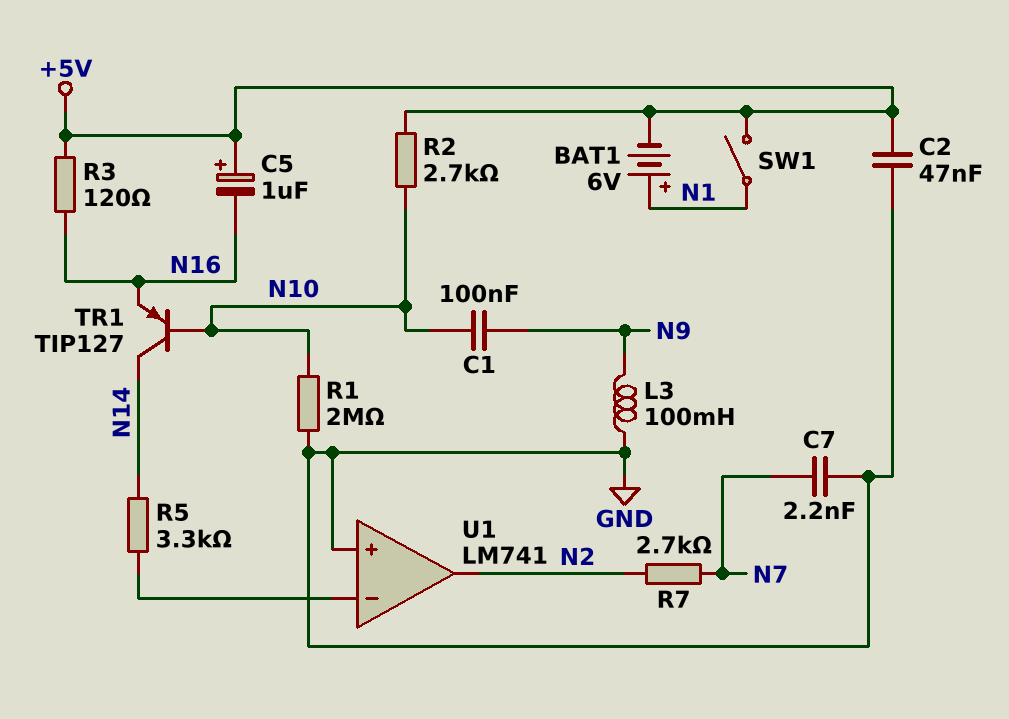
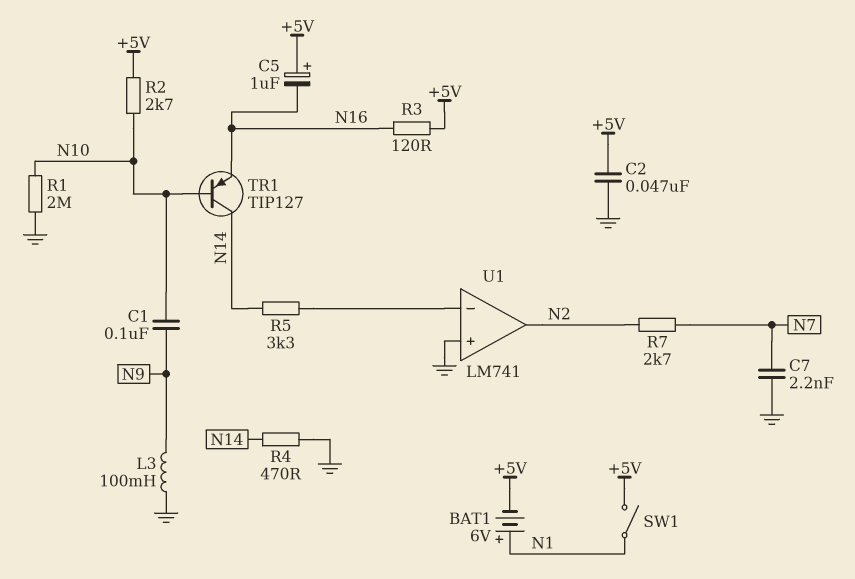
R4: none -> 470 (GND, N14)

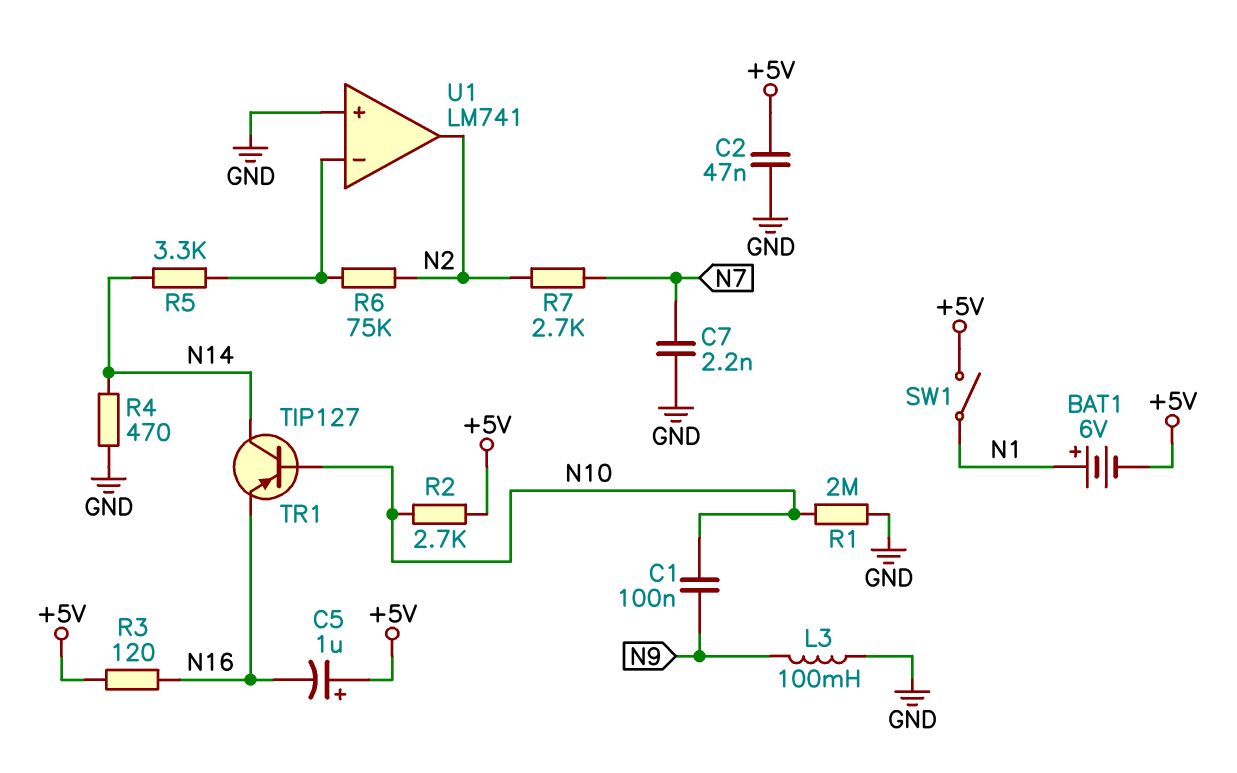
R6: none -> 75k (N2, U1/in-)

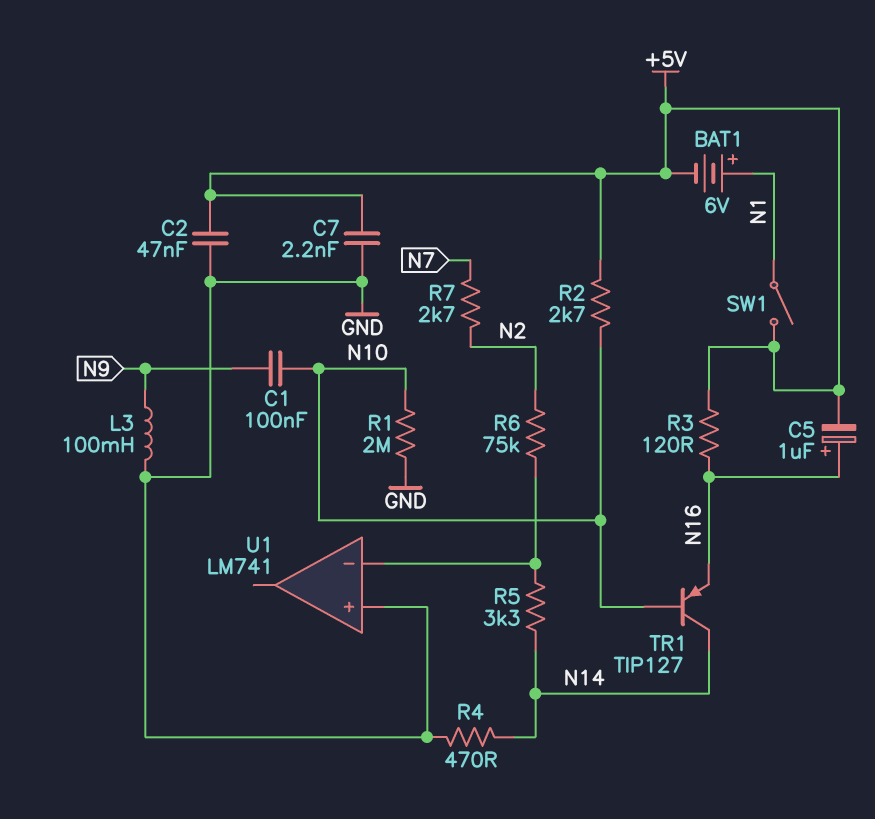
C5: 1uF (plus +5V, minus N16) -> 1uF (plus N16, minus +5V)
C7: 2.2nF (GND, N7) -> 2.2nF (+5V, GND)
U1 pin out: N2 -> none

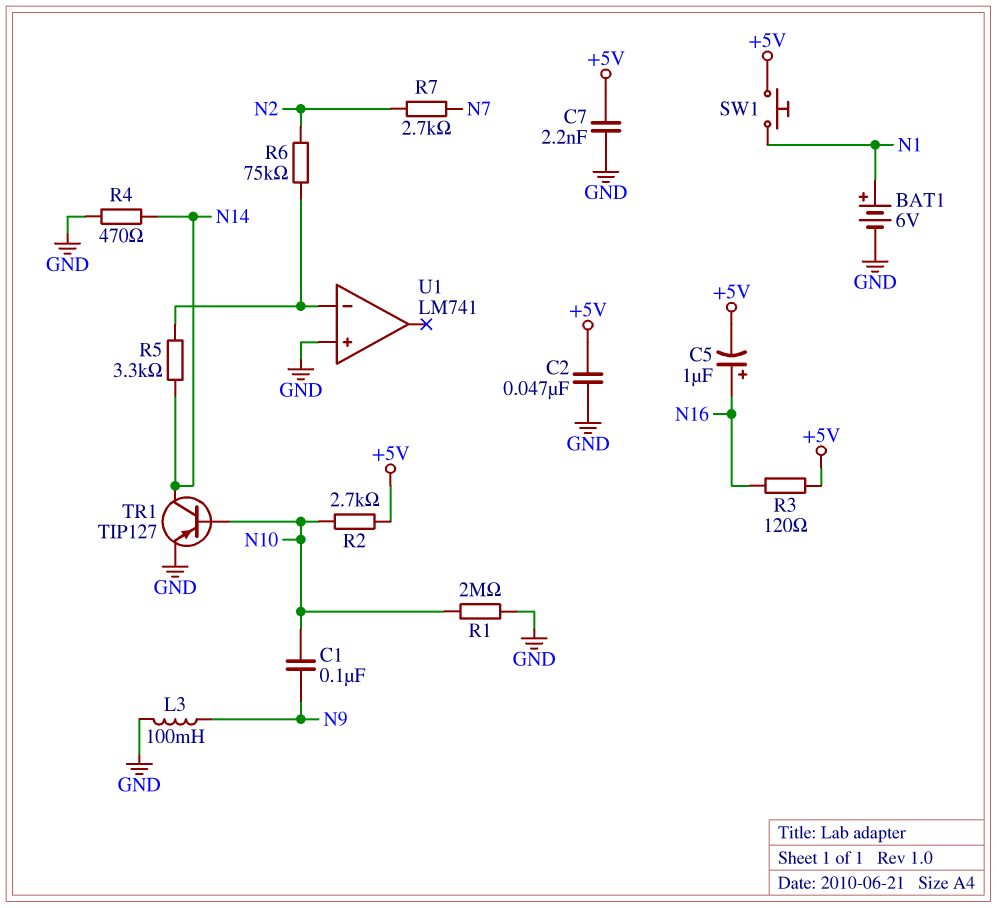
BAT1: 6V (plus N1, minus +5V) -> 6V (plus N1, minus GND)
SW1: switch (+5V, N1) -> button (+5V, N1)
TR1: PNP TIP127 (B N10, C N14, E N16) -> PNP TIP127 (B N10, C N14, E GND)

